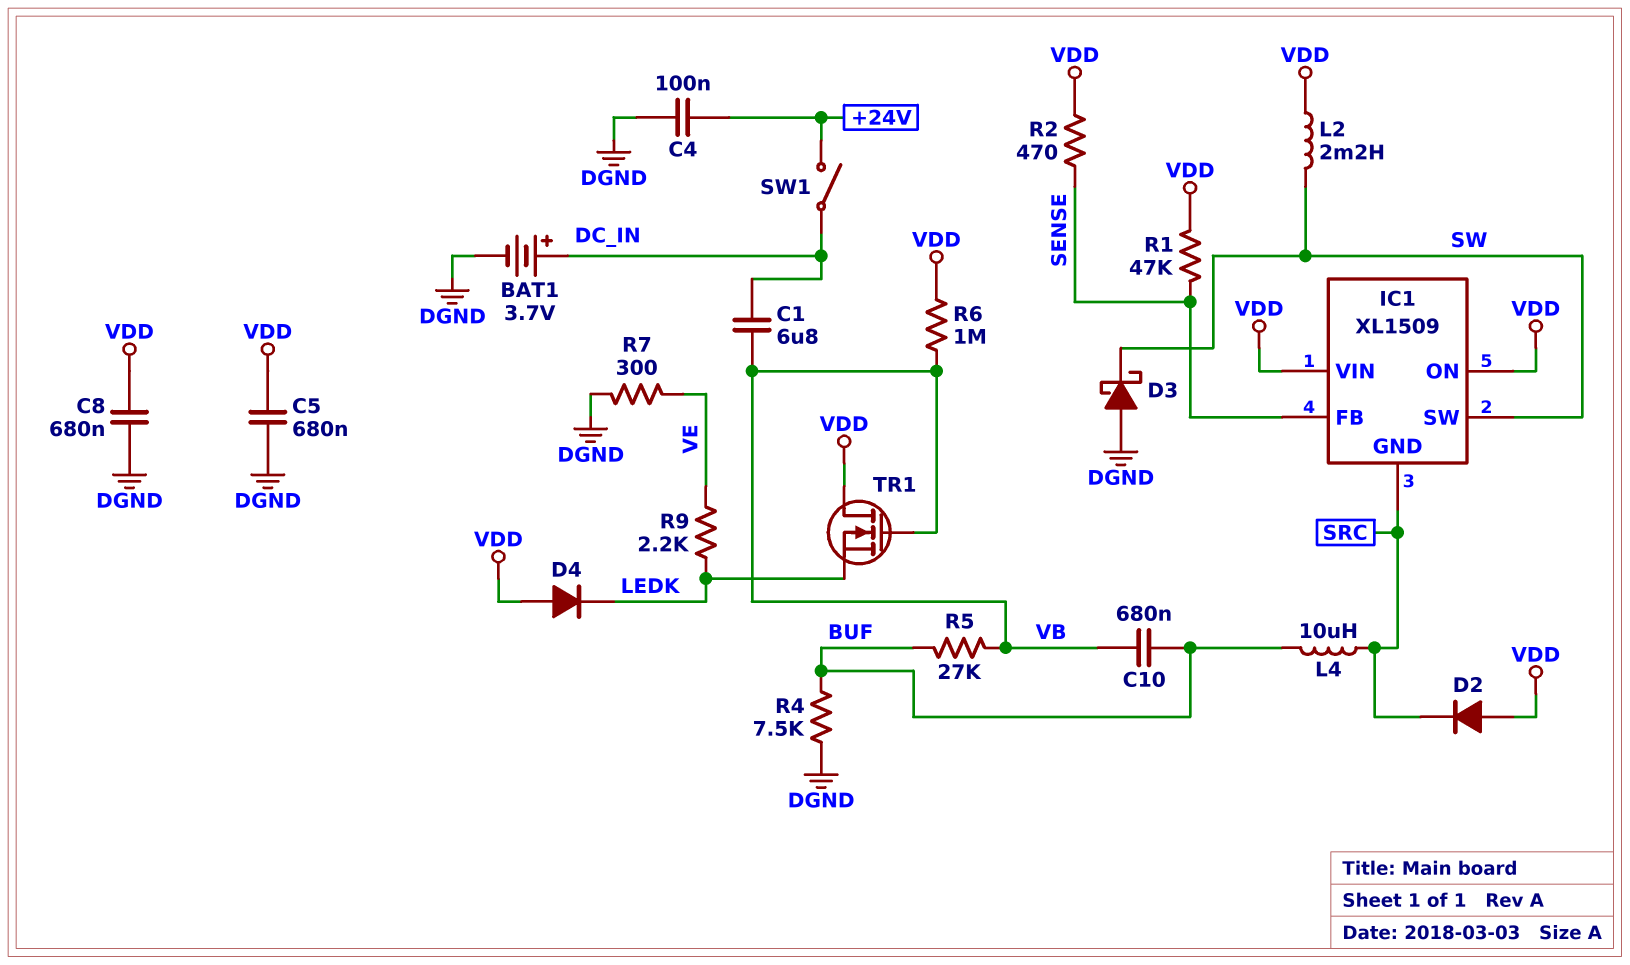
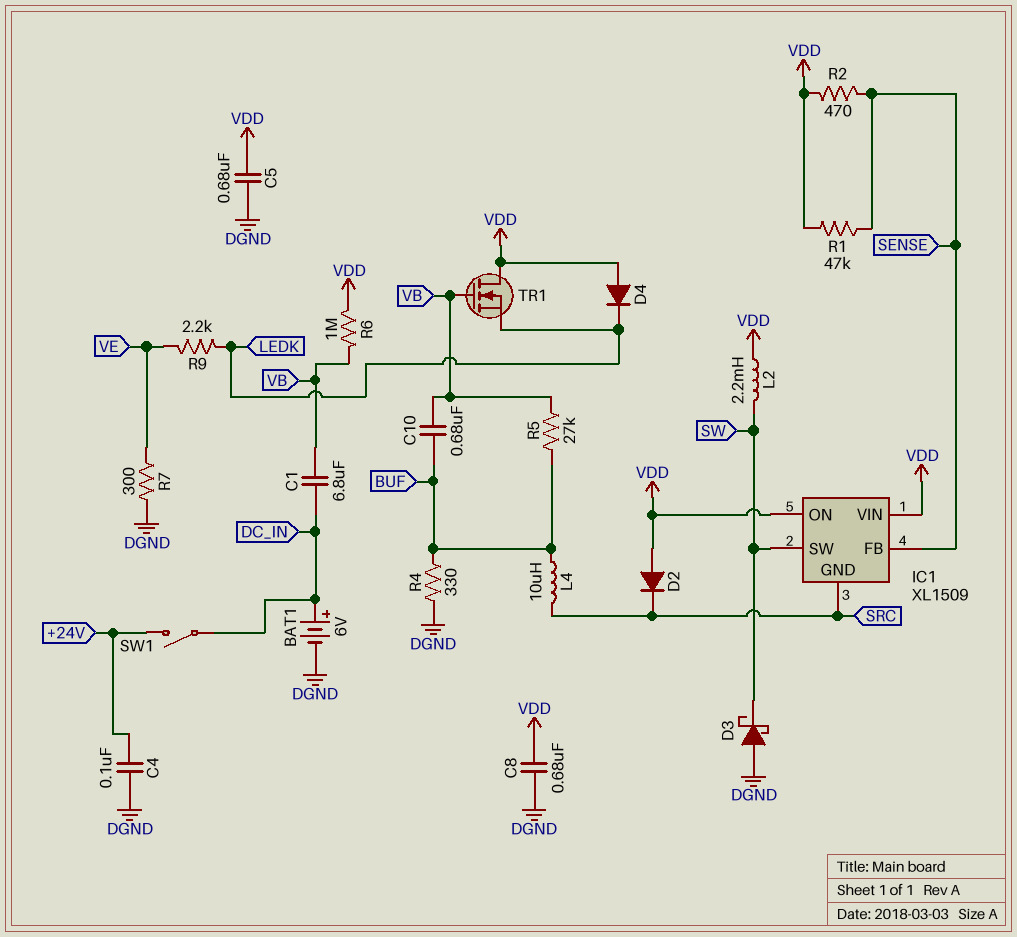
BAT1: 3.7V (plus DC_IN, minus DGND) -> 6V (plus DC_IN, minus DGND)
R4: 7.5k (BUF, DGND) -> 330 (BUF, DGND)

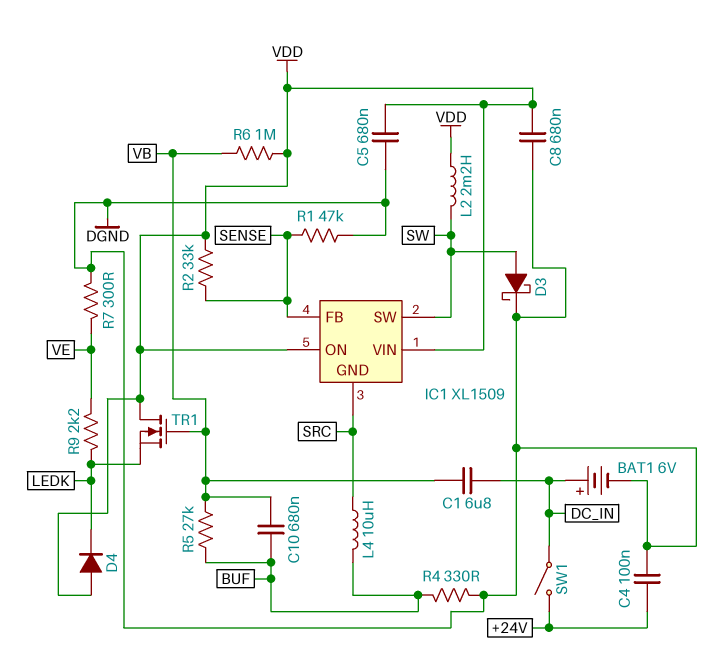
D2: diode (A VDD, K SRC) -> none
D3: schottky (A DGND, K SW) -> schottky (A SW, K DGND)
R1: 47k (SENSE, VDD) -> 47k (DGND, SENSE)
R2: 470 (SENSE, VDD) -> 33k (SENSE, VDD)

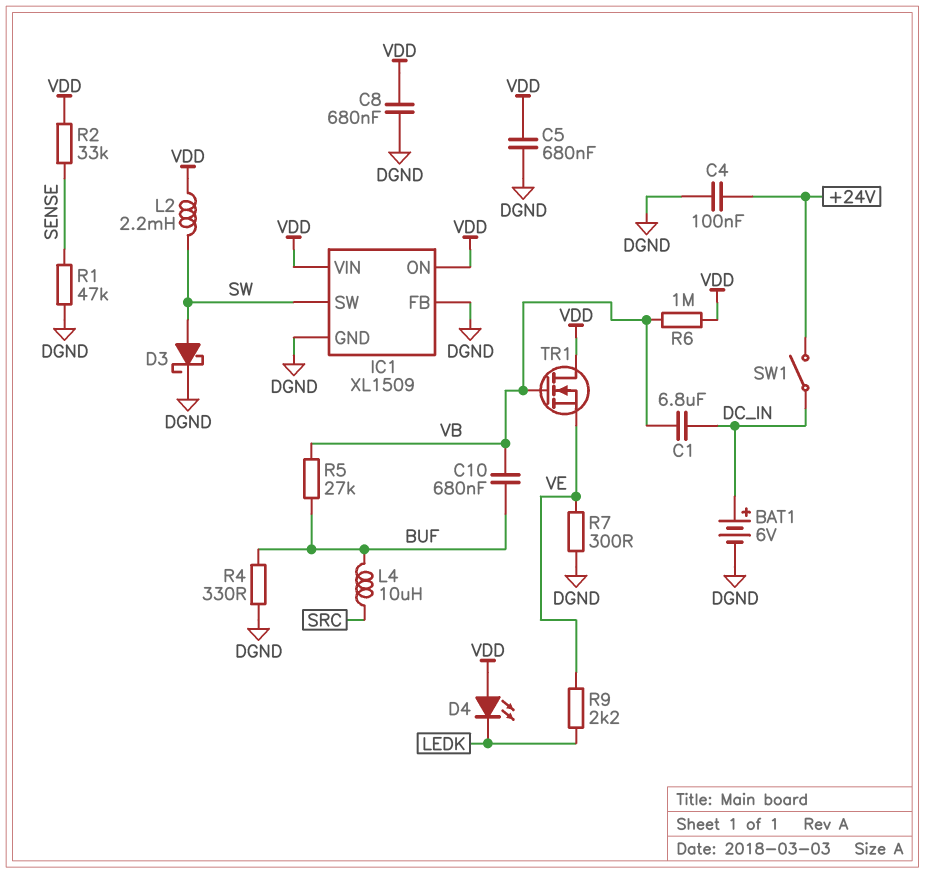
D4: diode (A VDD, K LEDK) -> LED (A VDD, K LEDK)
IC1 pin FB: SENSE -> DGND
IC1 pin GND: SRC -> DGND
TR1: NMOS (G VB, D VDD, S LEDK) -> NMOS (G VB, D VDD, S VE)

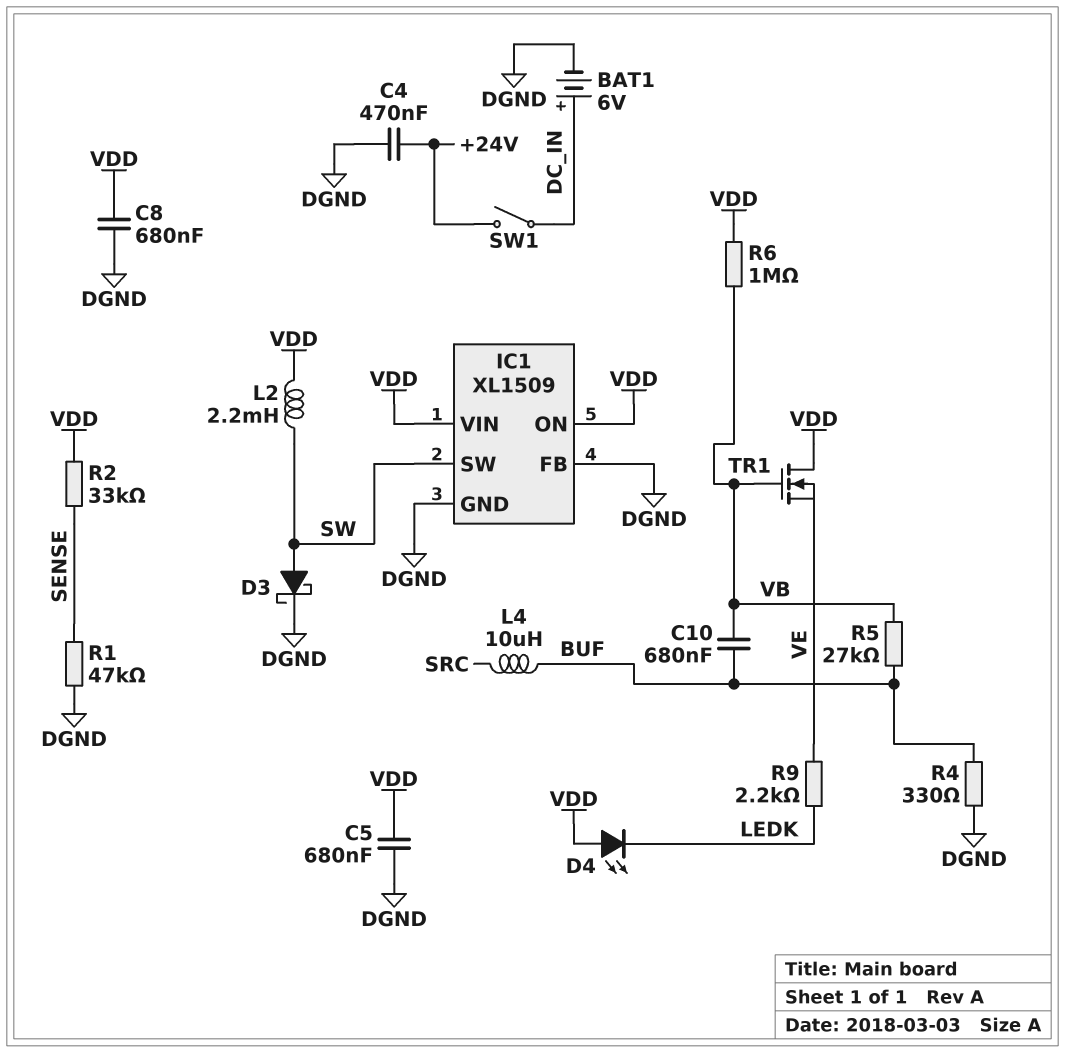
C1: 6.8uF (DC_IN, VB) -> none
C4: 100nF (+24V, DGND) -> 470nF (+24V, DGND)
R7: 300 (DGND, VE) -> none

